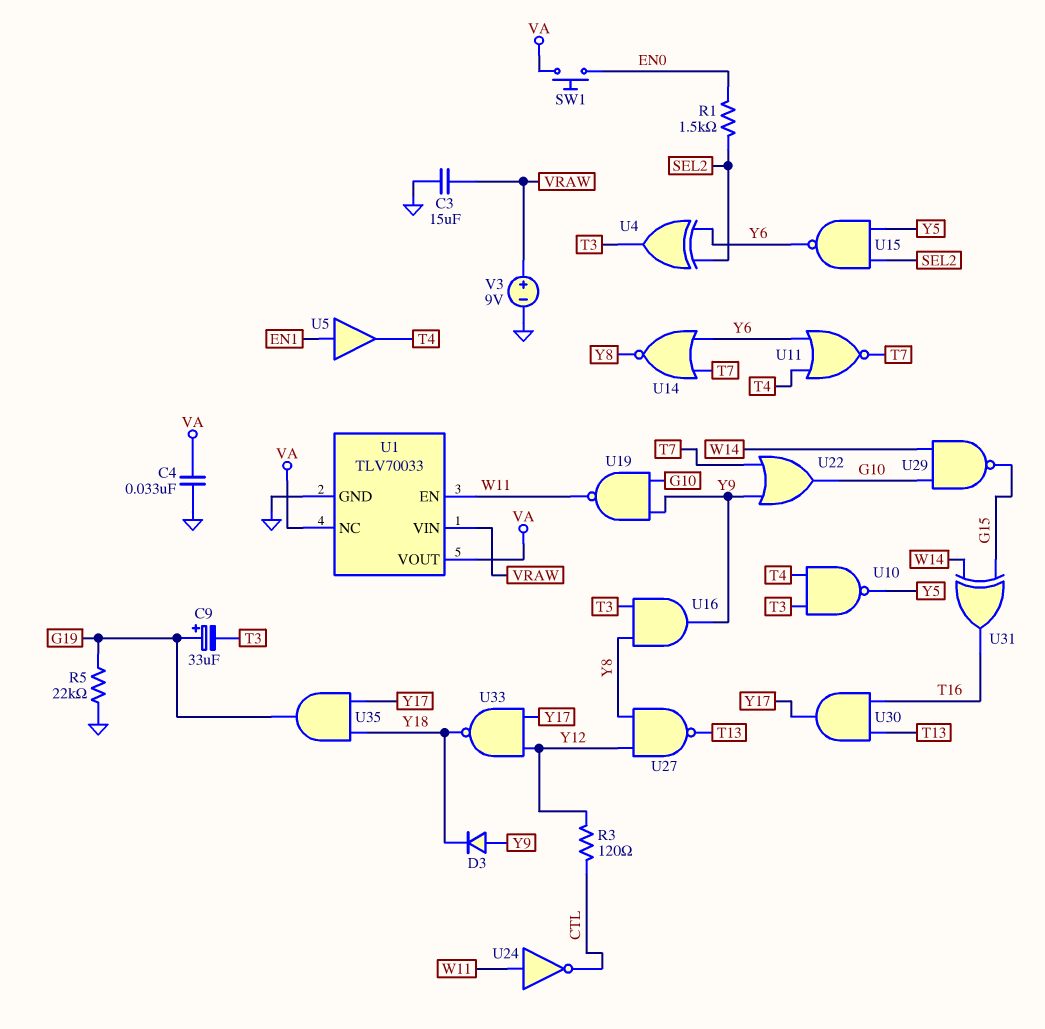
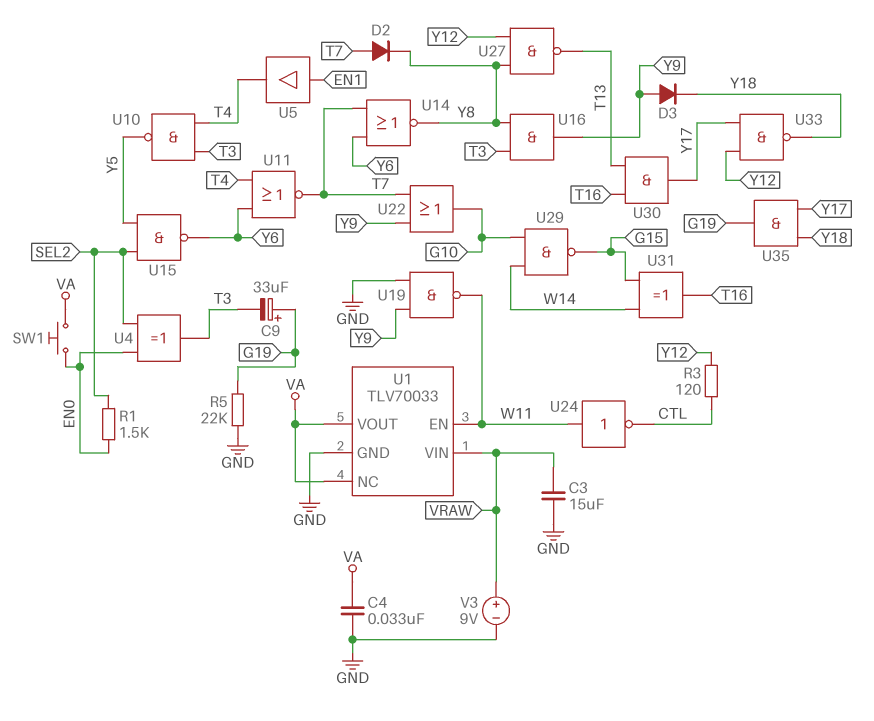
D2: none -> diode (A T7, K Y8)
U4: XOR (in SEL2, in Y6, out T3) -> XOR (in EN0, in SEL2, out T3)
U19: NAND (in G10, in Y9, out W11) -> NAND (in GND, in Y9, out W11)

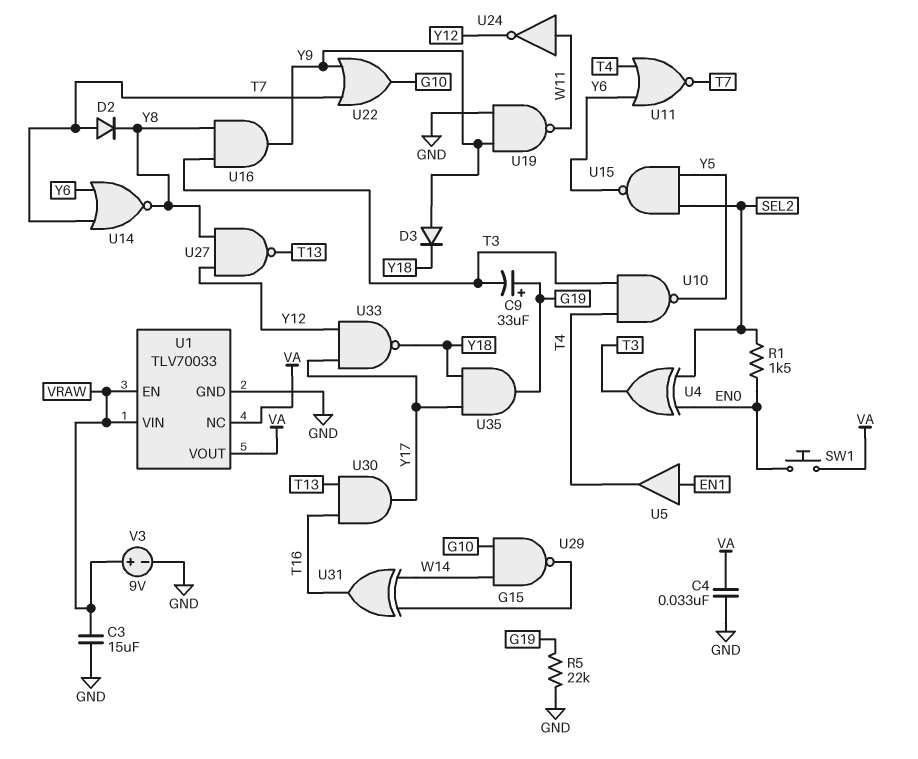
R3: 120 (CTL, Y12) -> none
U1 pin EN: W11 -> VRAW
U24: NOT (in W11, out CTL) -> NOT (in W11, out Y12)

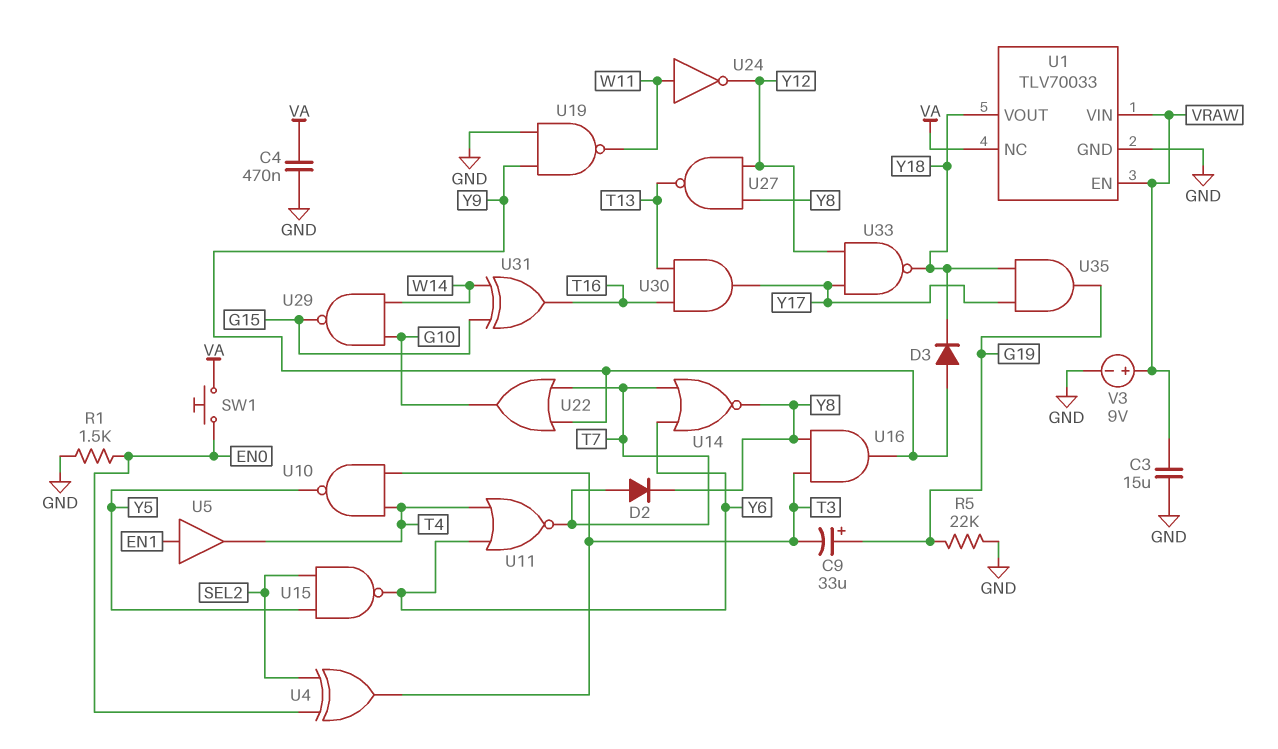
C4: 33nF (GND, VA) -> 470nF (GND, VA)
R1: 1.5k (EN0, SEL2) -> 1.5k (EN0, GND)
U1 pin VOUT: VA -> Y18

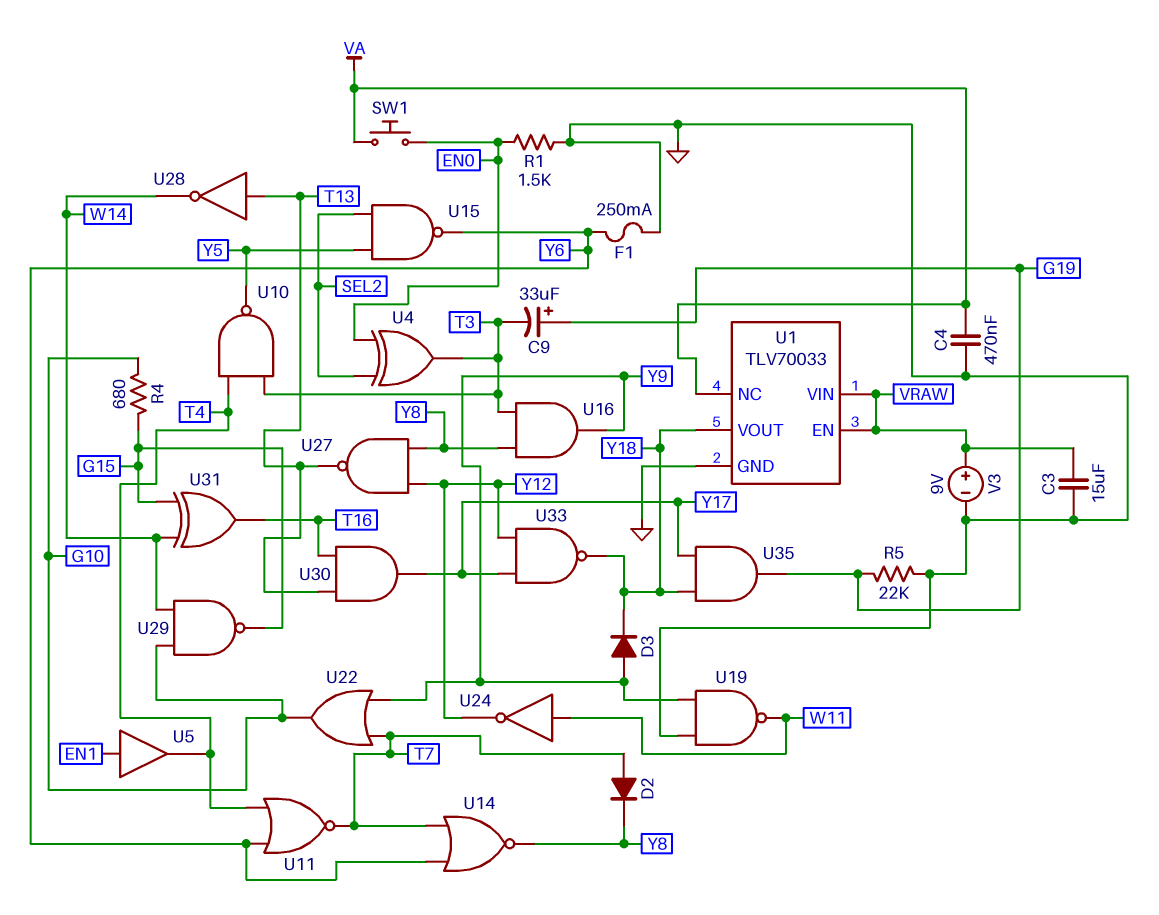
F1: none -> 250mA (GND, Y6)
R4: none -> 680 (G10, G15)
U28: none -> NOT (in T13, out W14)

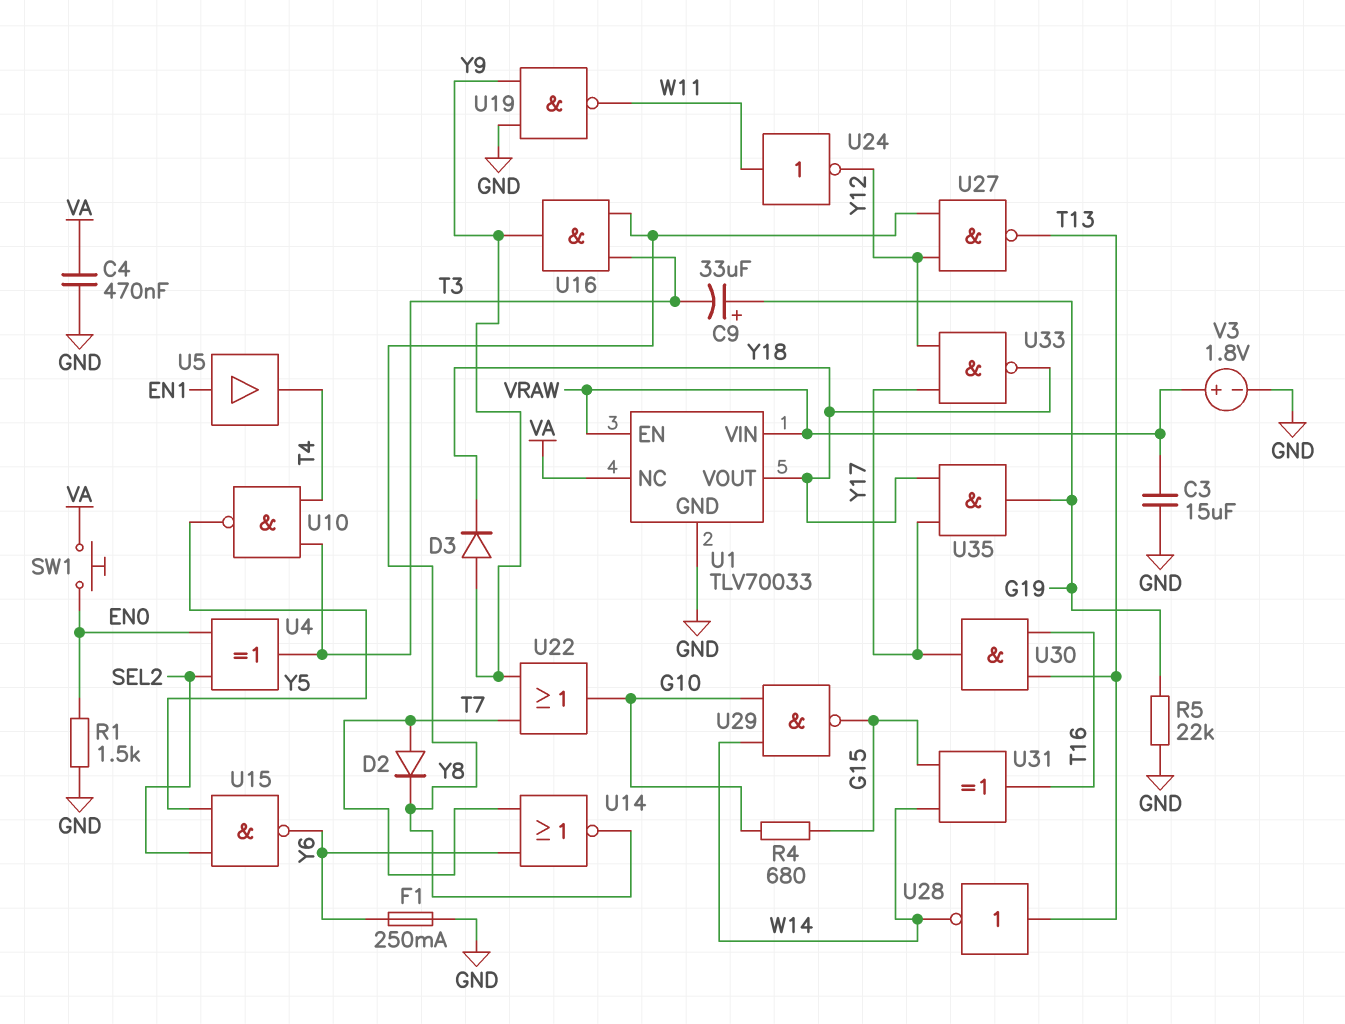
U11: NOR (in T4, in Y6, out T7) -> none
V3: 9V (plus VRAW, minus GND) -> 1.8V (plus VRAW, minus GND)

